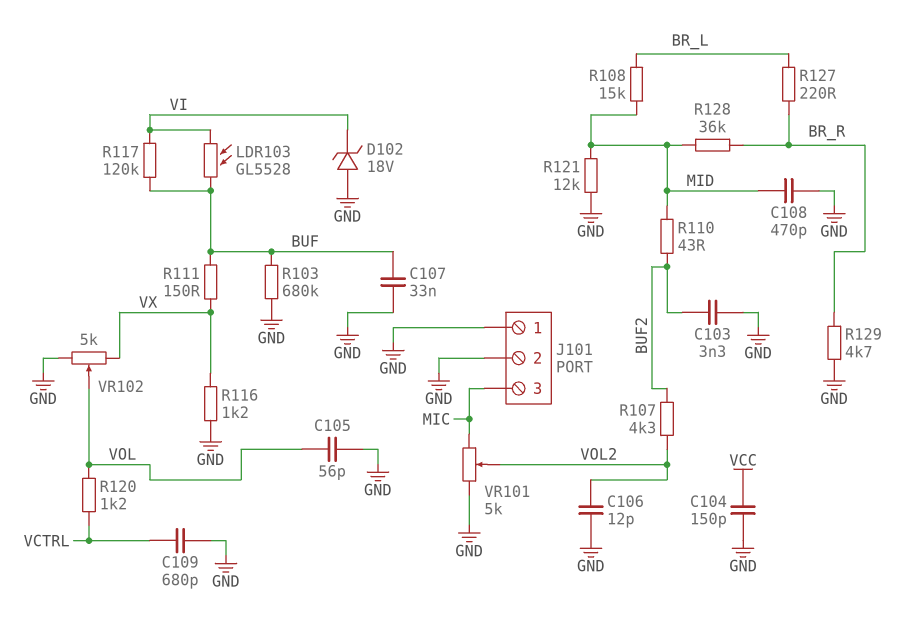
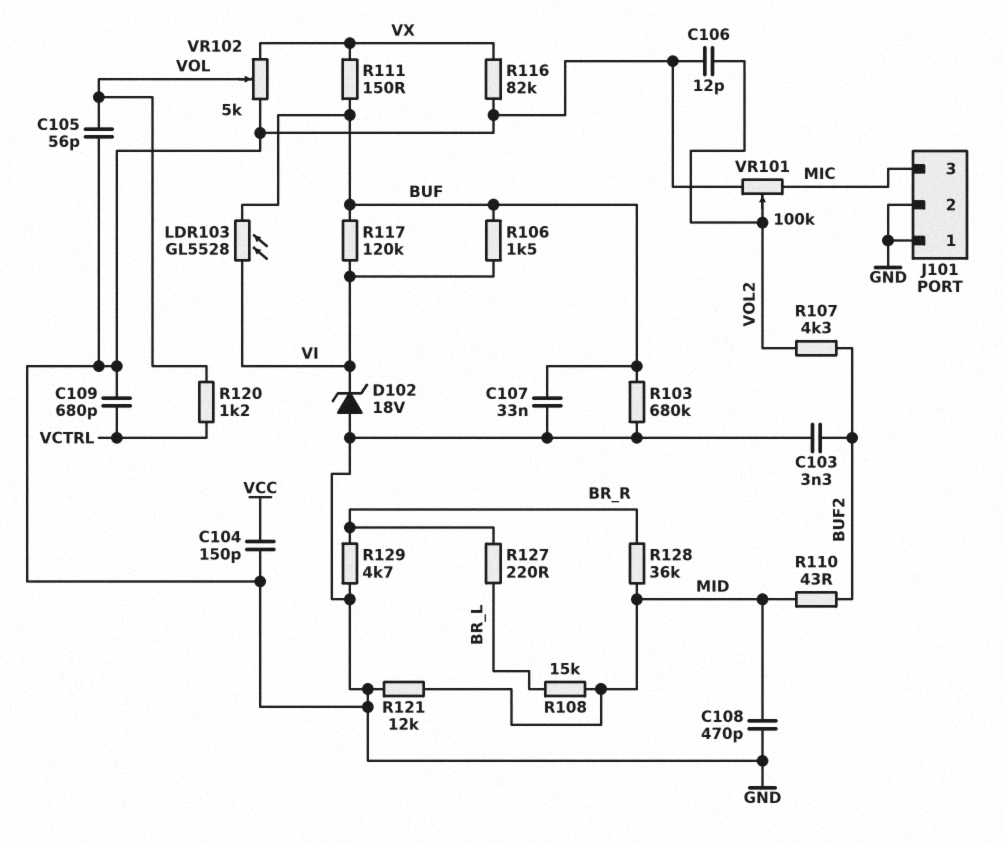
R106: none -> 1.5k (BUF, VI)
R116: 1.2k (GND, VX) -> 82k (GND, VX)
VR101: 5k (GND, MIC, wiper VOL2) -> 100k (GND, MIC, wiper VOL2)

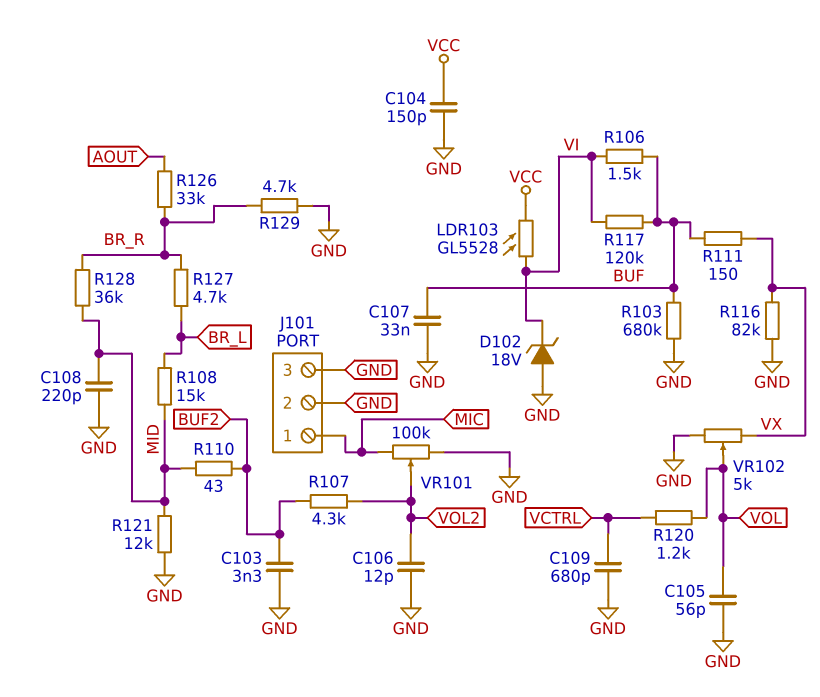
C108: 470pF (GND, MID) -> 220pF (GND, MID)
J101 pin 1: GND -> MIC
J101 pin 3: MIC -> GND
LDR103: GL5528 (BUF, VI) -> GL5528 (VCC, VI)
R126: none -> 33k (AOUT, BR_R)
R127: 220 (BR_L, BR_R) -> 4.7k (BR_L, BR_R)

